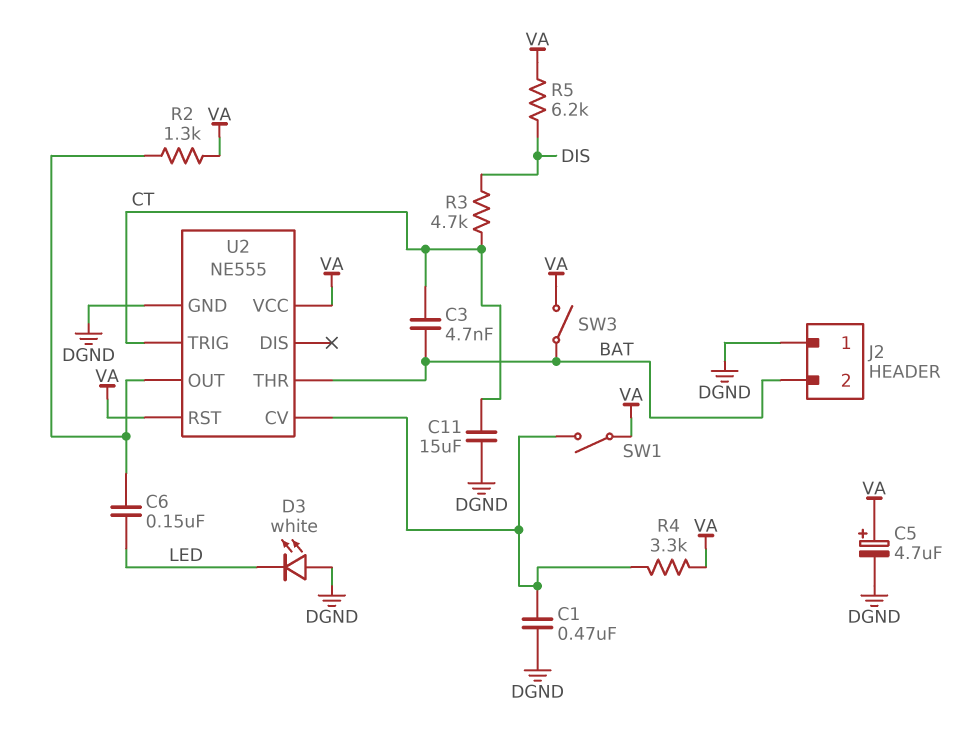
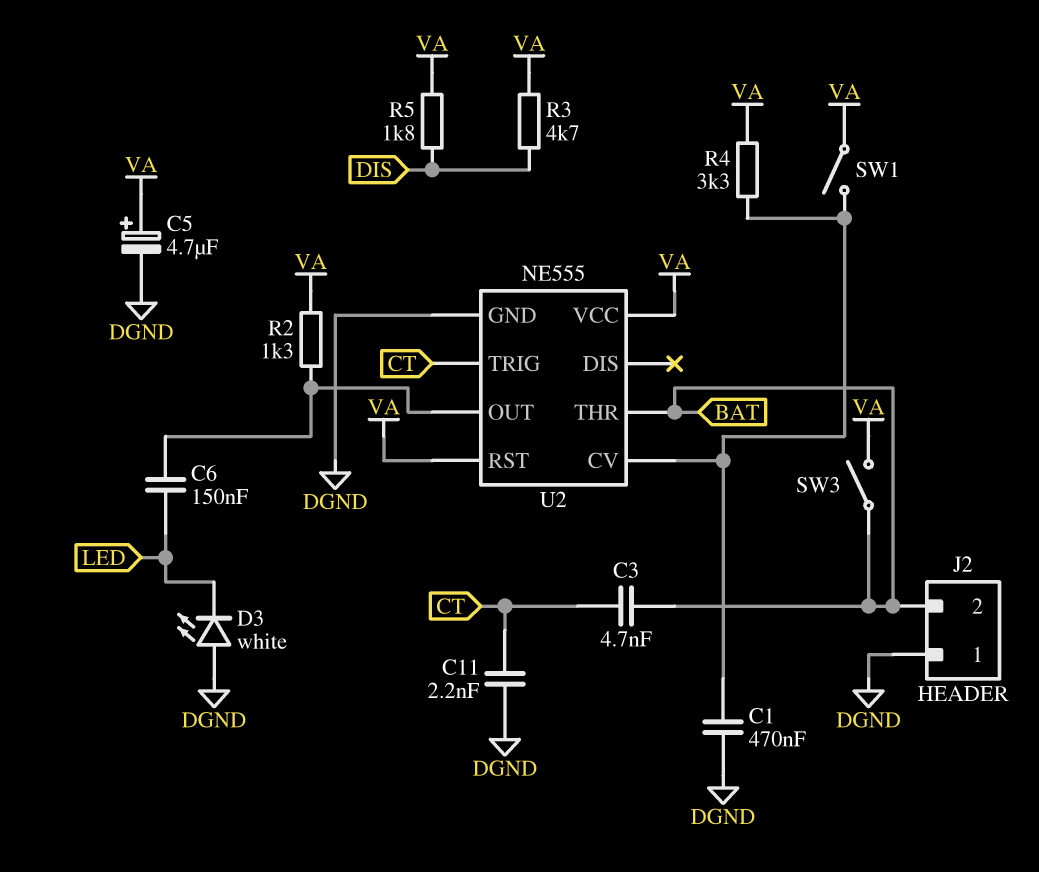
C11: 15uF (CT, DGND) -> 2.2nF (CT, DGND)
R3: 4.7k (CT, DIS) -> 4.7k (DIS, VA)
R5: 6.2k (DIS, VA) -> 1.8k (DIS, VA)

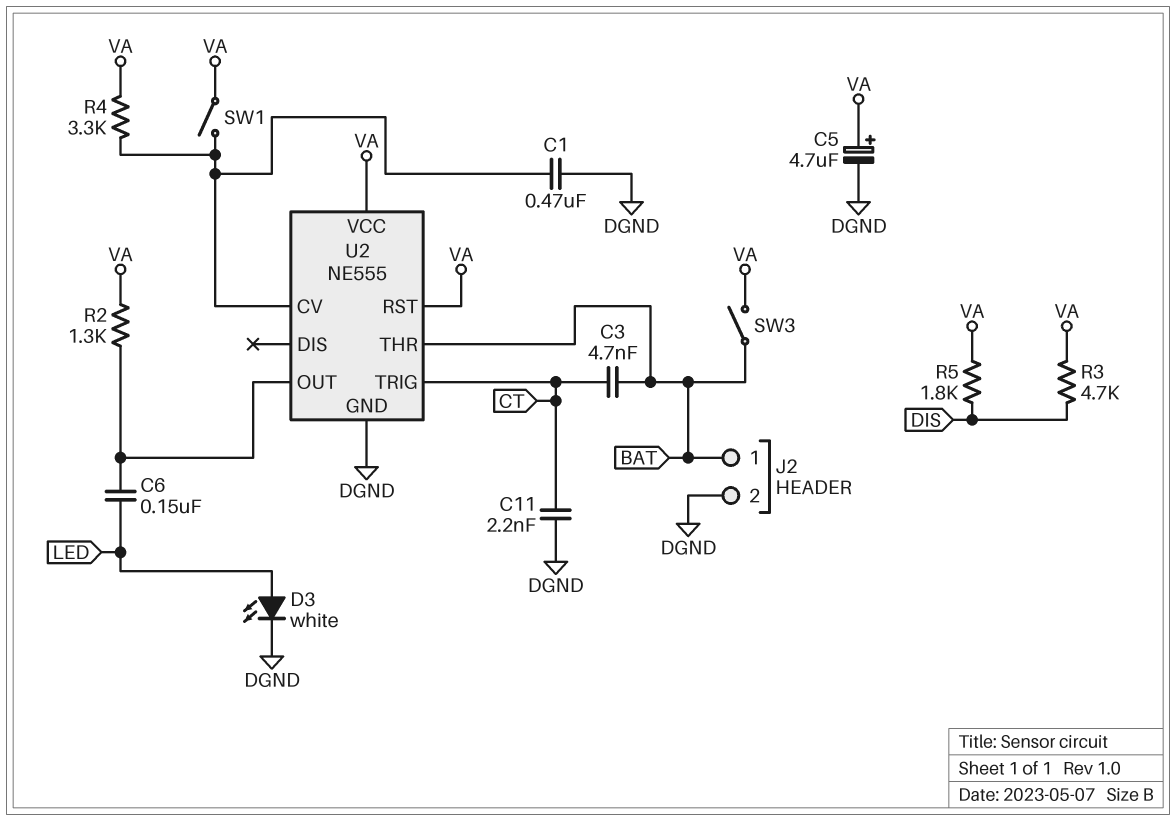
D3: LED white (A DGND, K LED) -> LED white (A LED, K DGND)
J2 pin 1: DGND -> BAT
J2 pin 2: BAT -> DGND

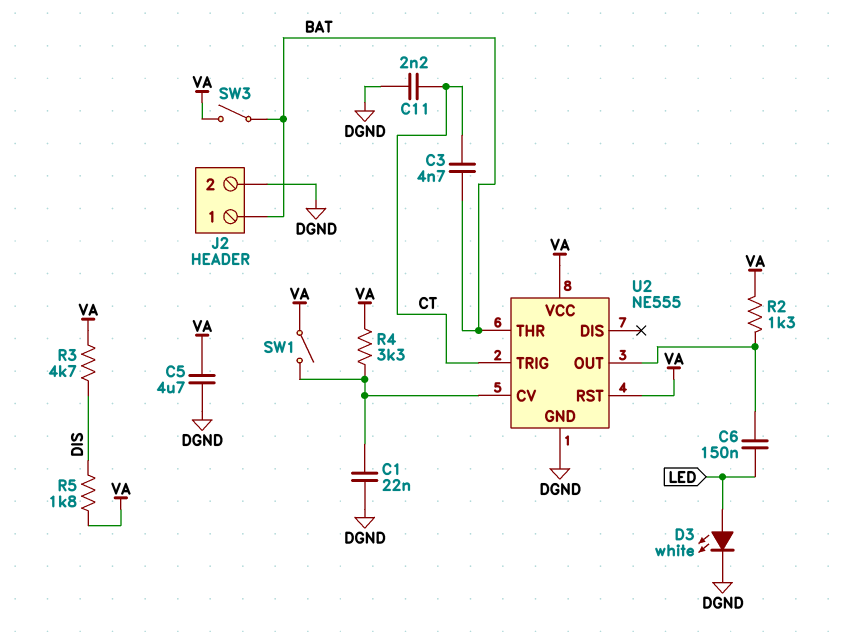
C1: 470nF (DGND, U2/CV) -> 22nF (DGND, U2/CV)
C5: 4.7uF (plus VA, minus DGND) -> 4.7uF (DGND, VA)

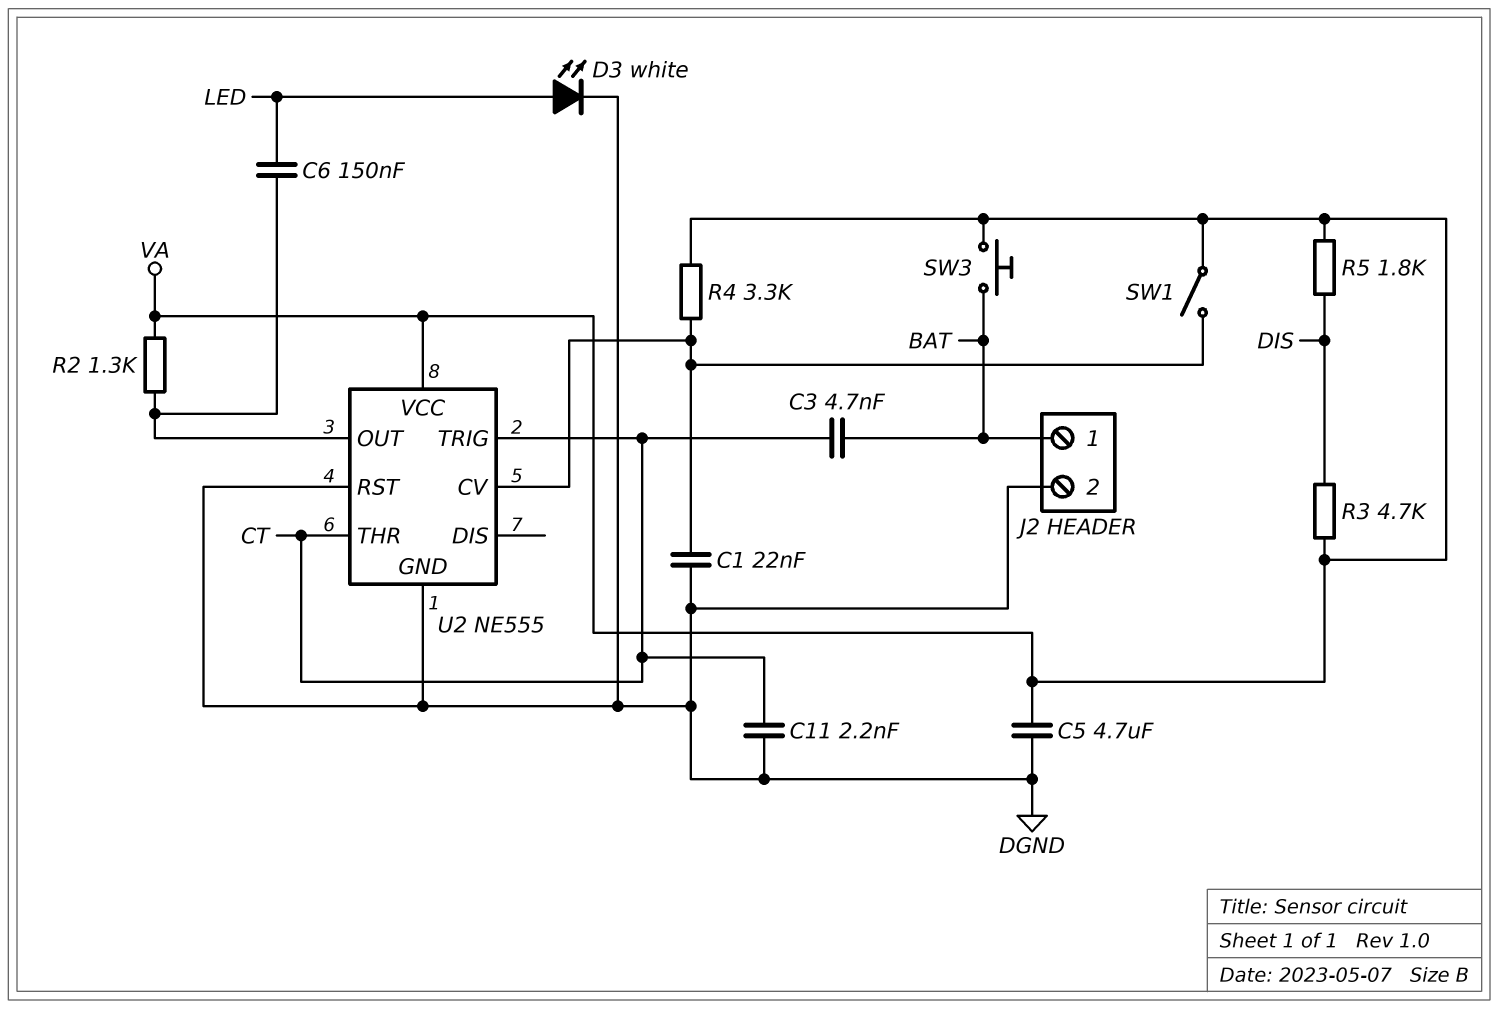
SW3: switch (BAT, VA) -> button (BAT, VA)
U2 pin RST: VA -> DGND
U2 pin THR: BAT -> CT

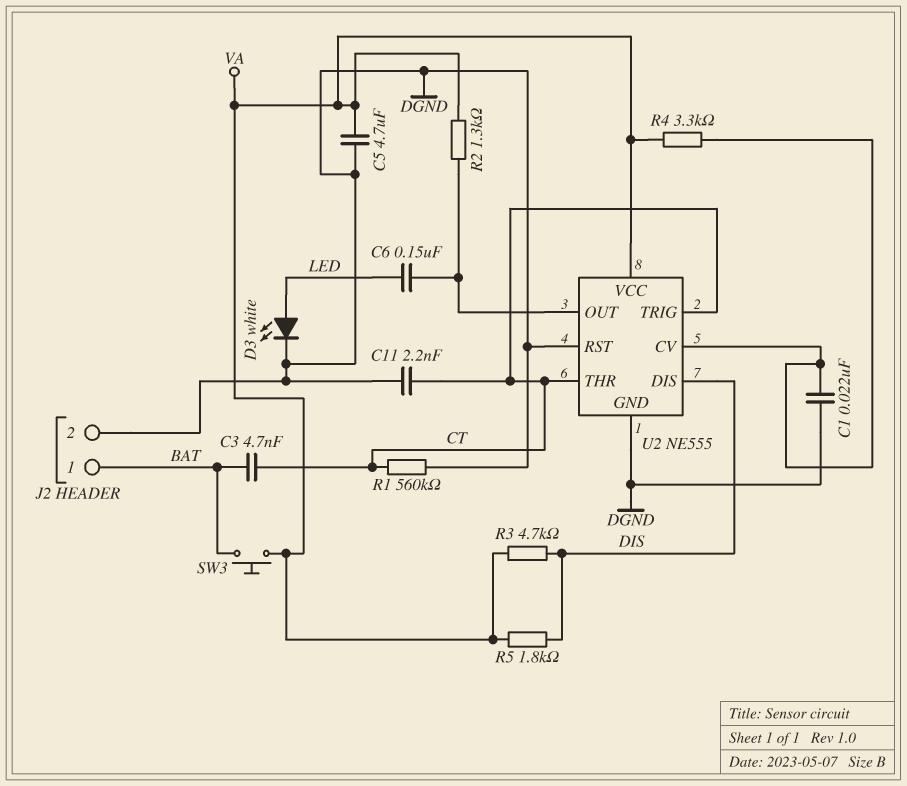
R1: none -> 560k (CT, DGND)
SW1: switch (U2/CV, VA) -> none
U2 pin DIS: none -> DIS

